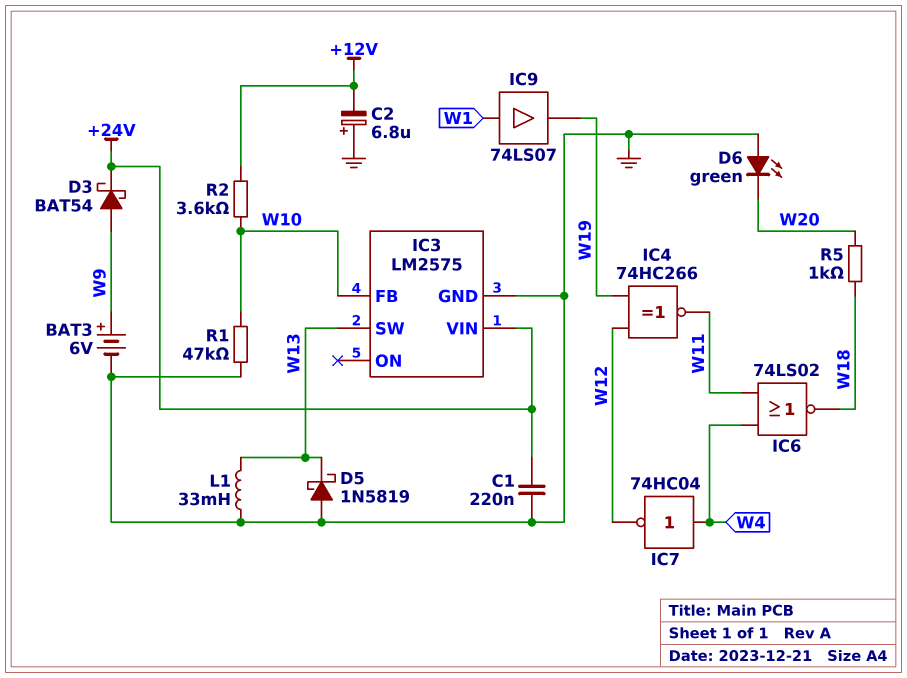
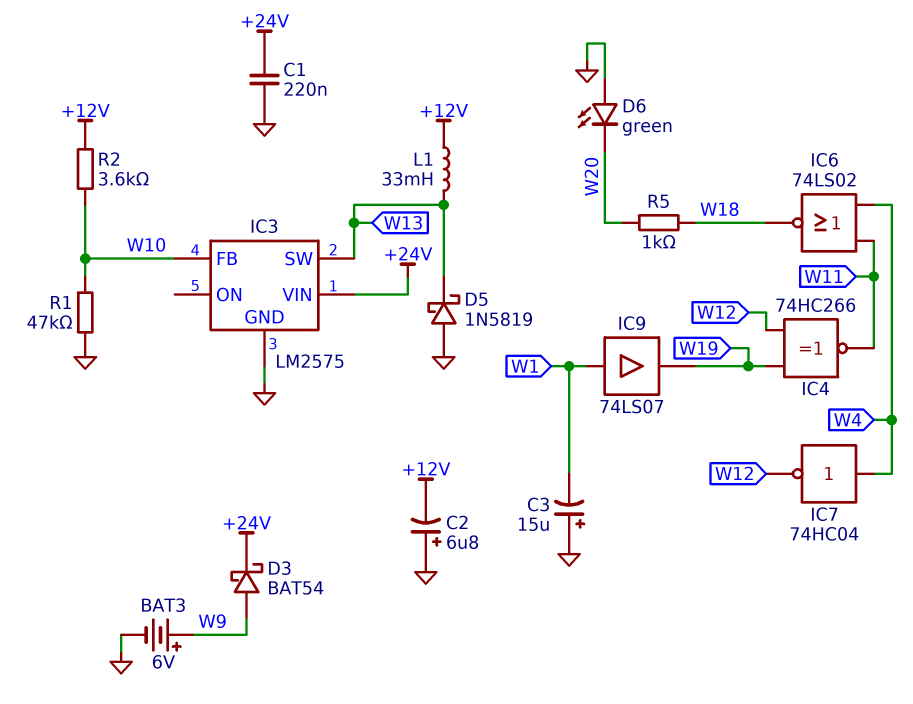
C3: none -> 15uF (plus GND, minus W1)
L1: 33mH (GND, W13) -> 33mH (+12V, W13)

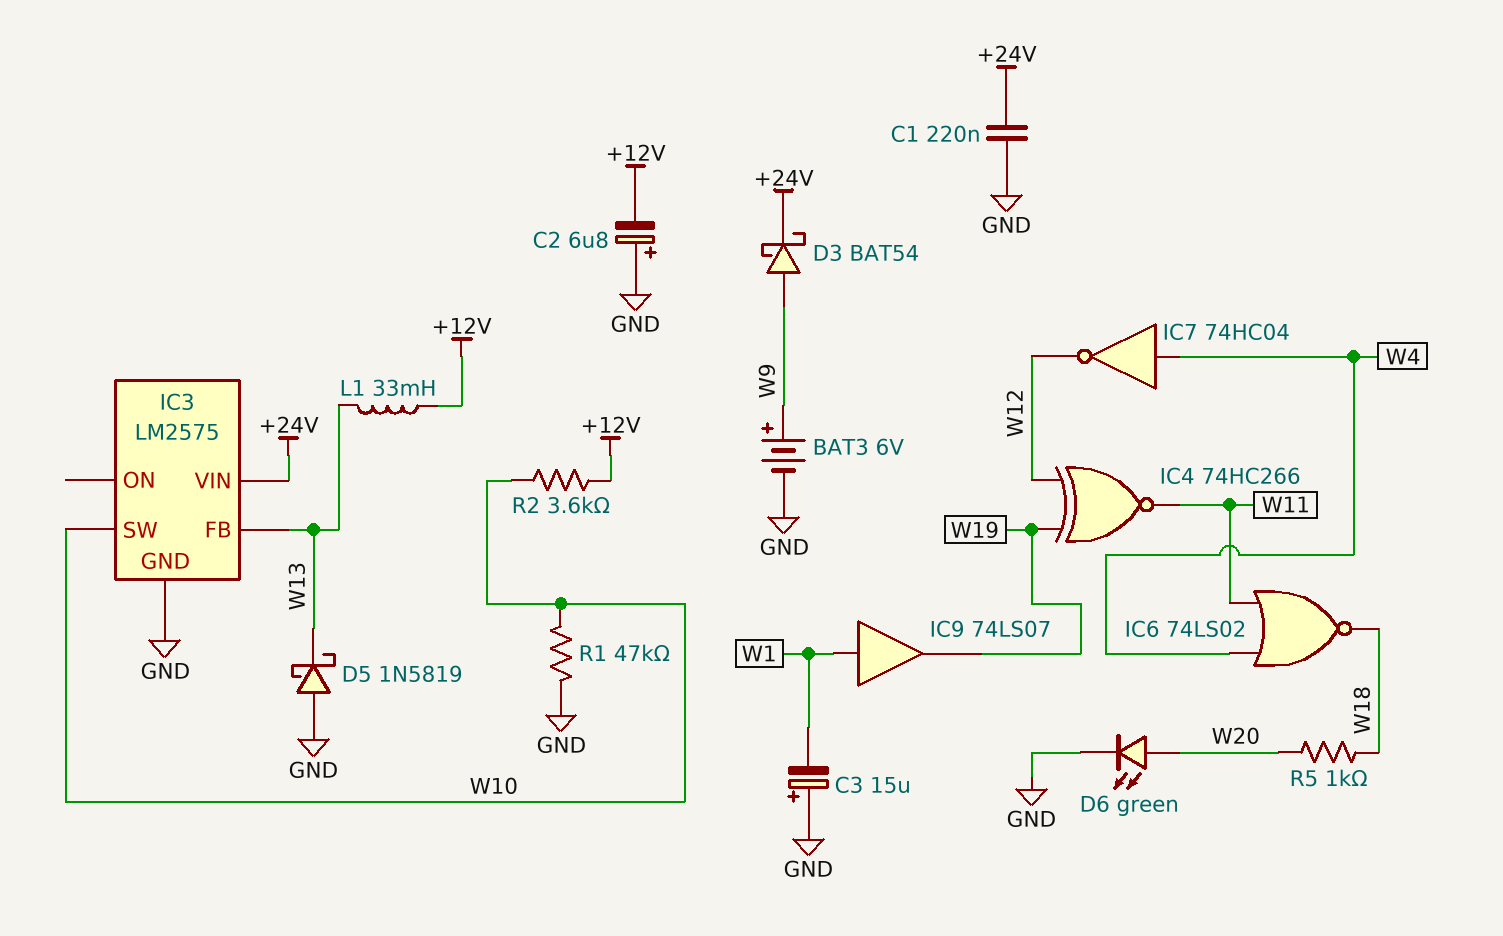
D6: LED green (A GND, K W20) -> LED green (A W20, K GND)
IC3 pin FB: W10 -> W13
IC3 pin SW: W13 -> W10

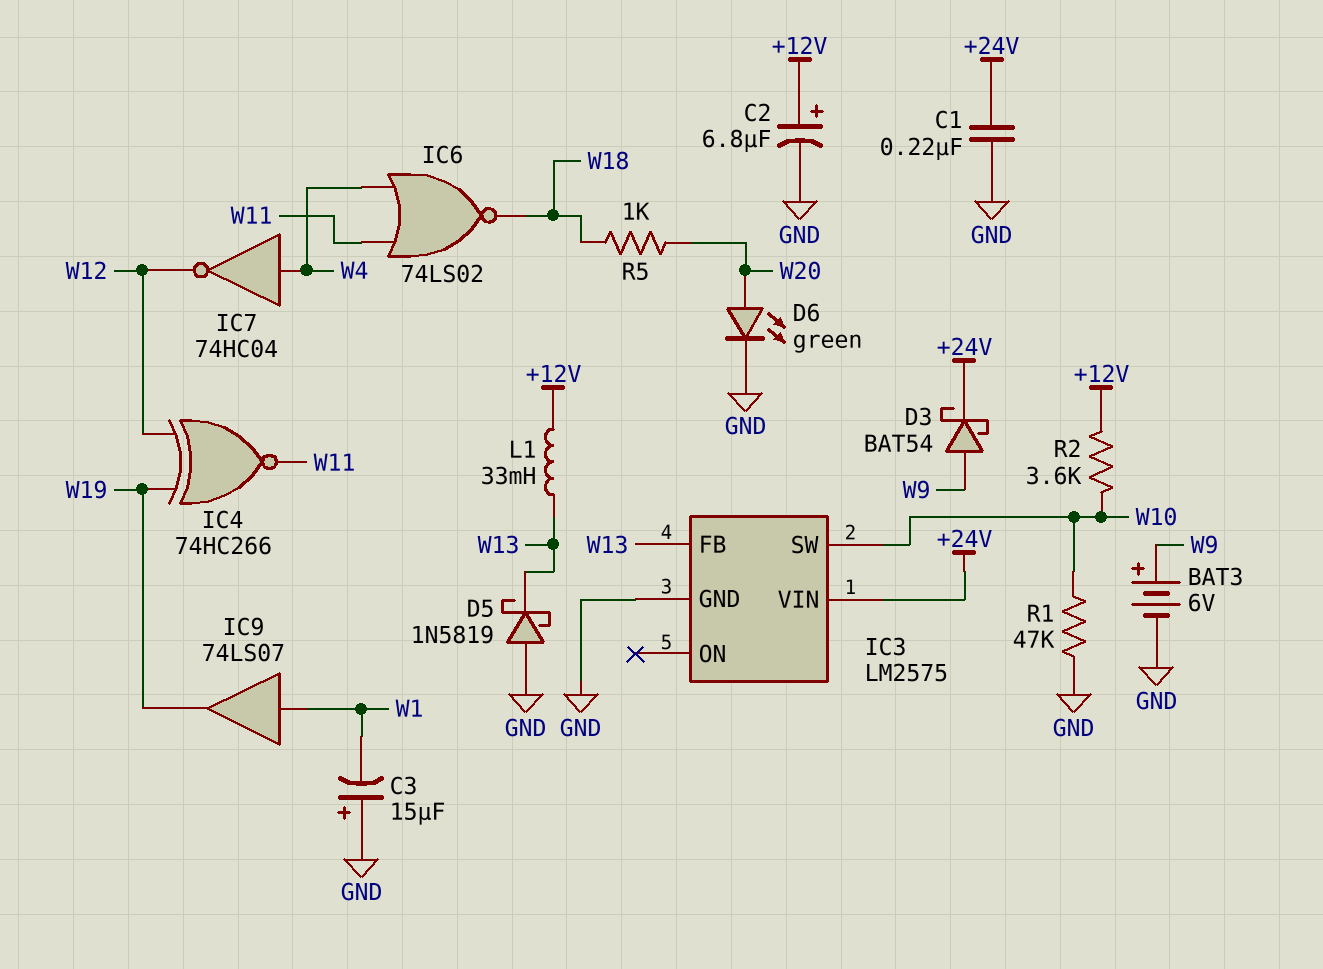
C2: 6.8uF (plus GND, minus +12V) -> 6.8uF (plus +12V, minus GND)

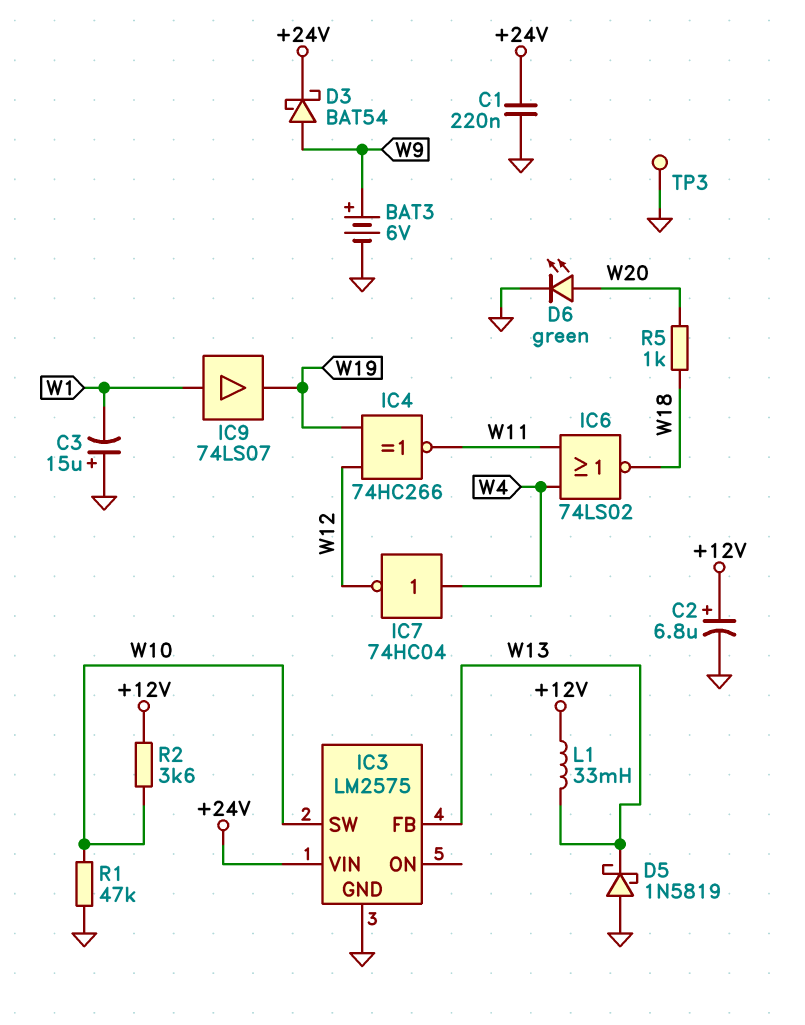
TP3: none -> test point (GND)

